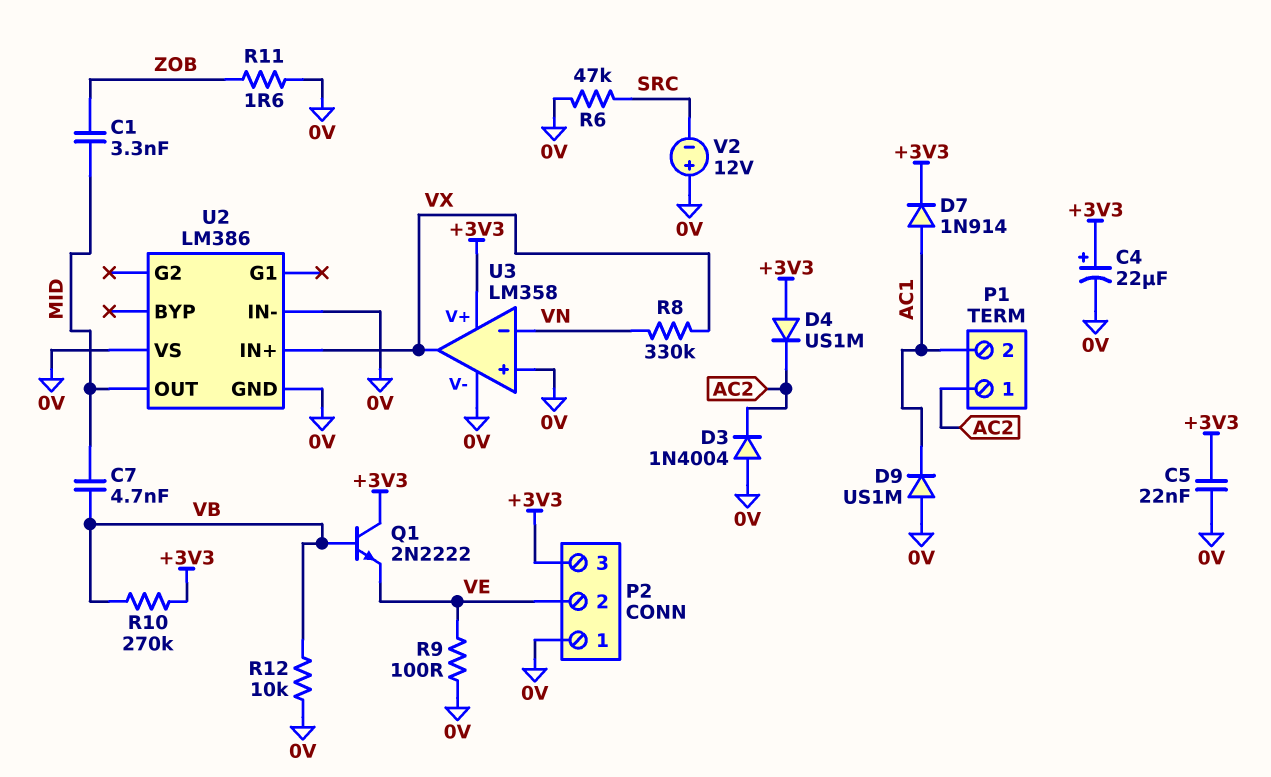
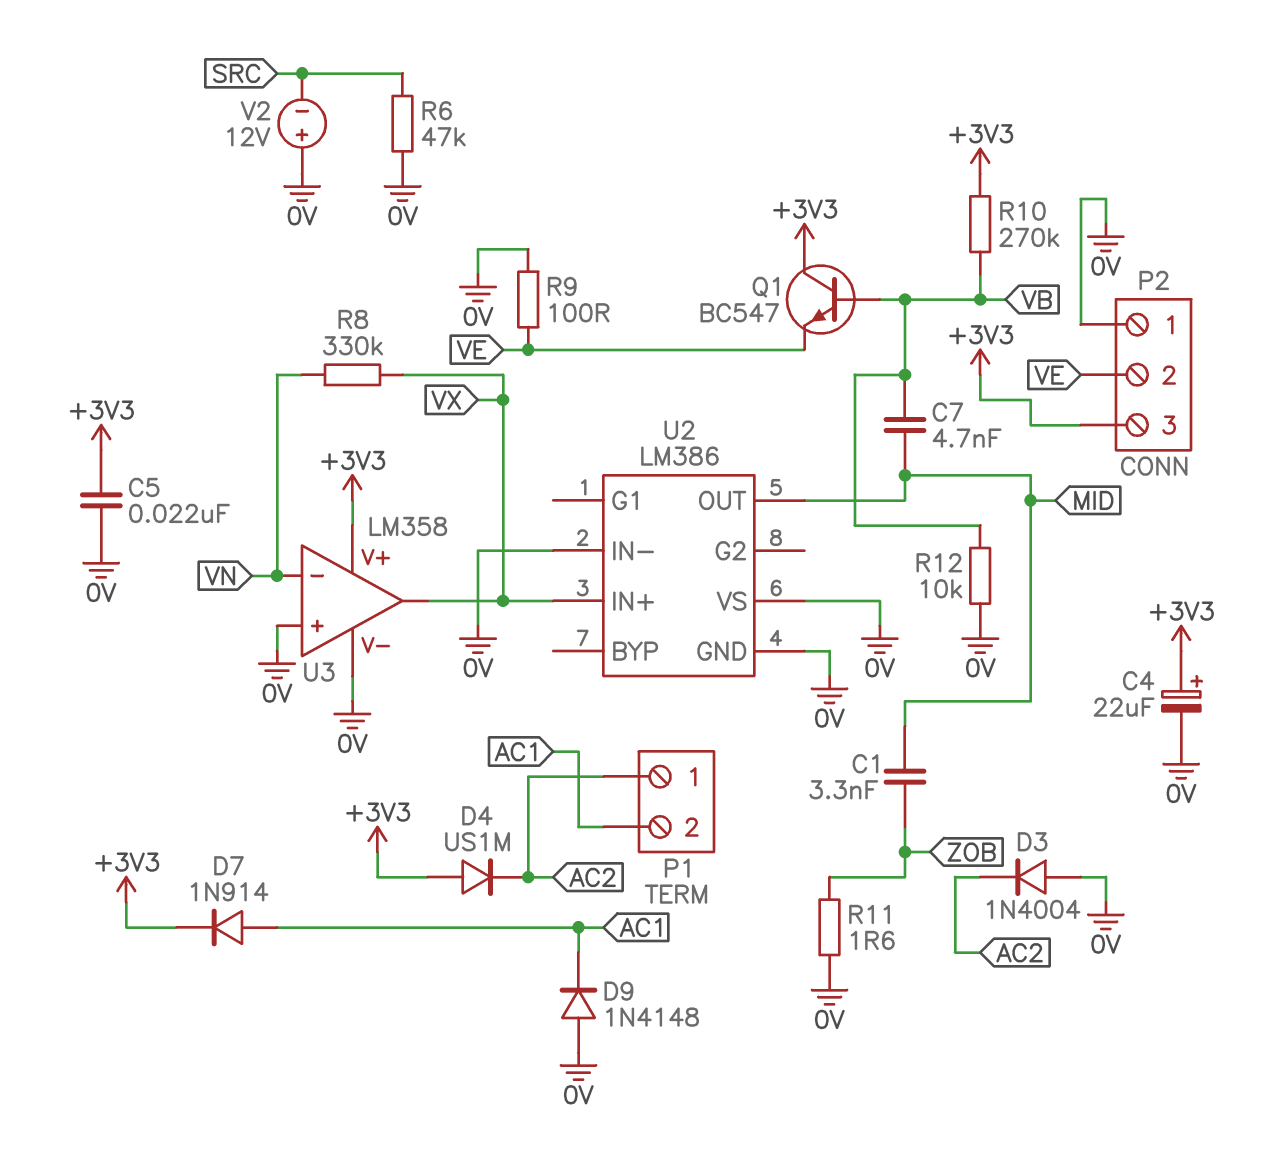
D9: diode US1M (A 0V, K AC1) -> diode 1N4148 (A 0V, K AC1)
Q1: NPN 2N2222 (B VB, C +3V3, E VE) -> NPN BC547 (B VB, C +3V3, E VE)

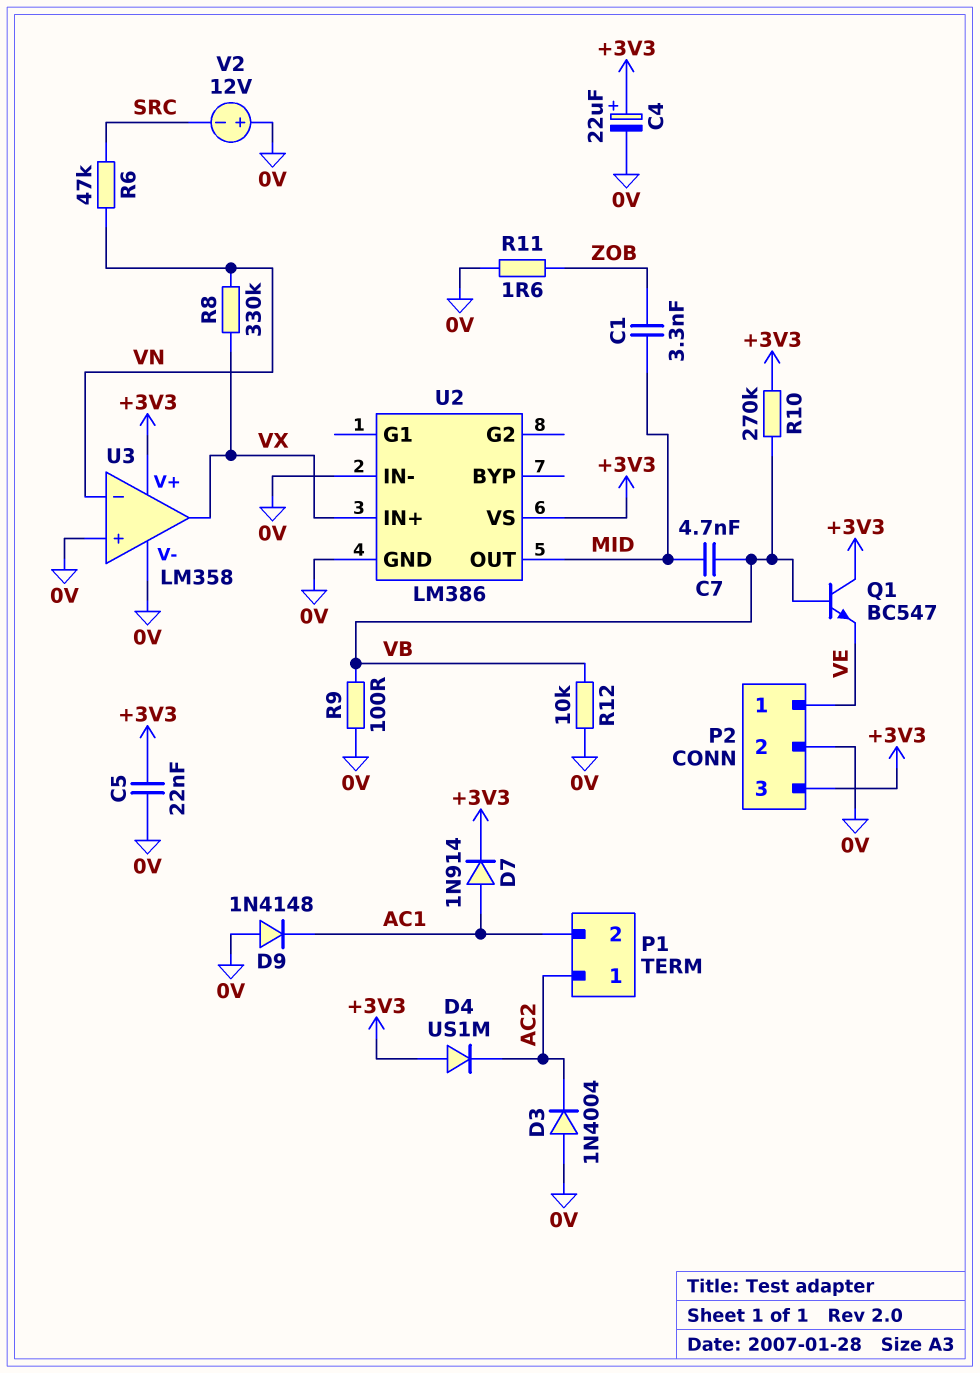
P2 pin 1: 0V -> VE
P2 pin 2: VE -> 0V
R6: 47k (0V, SRC) -> 47k (SRC, VN)
R9: 100 (0V, VE) -> 100 (0V, VB)
U2 pin VS: 0V -> +3V3

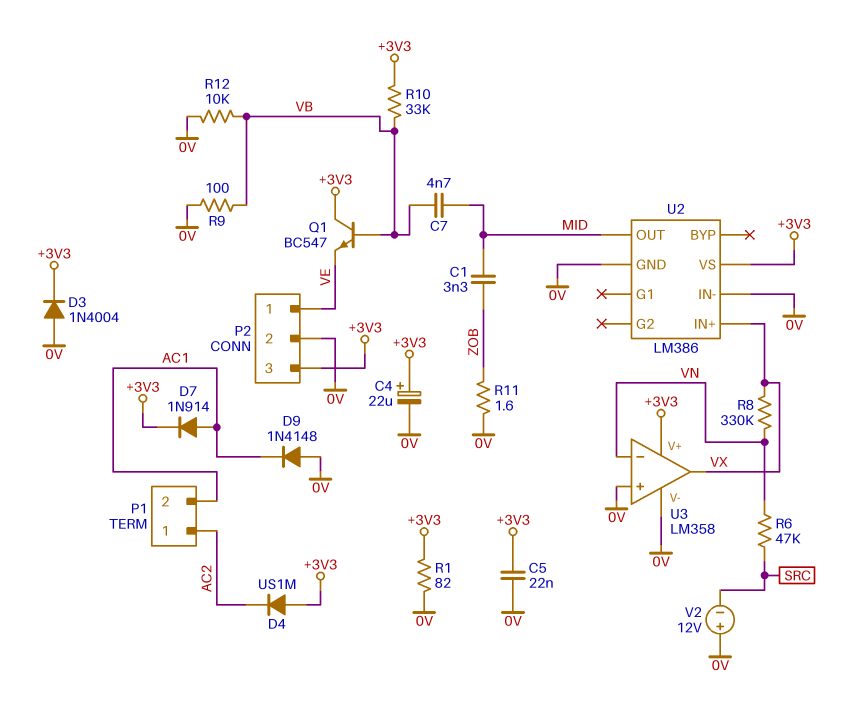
D3: diode 1N4004 (A 0V, K AC2) -> diode 1N4004 (A 0V, K +3V3)
R1: none -> 82 (+3V3, 0V)
R10: 270k (+3V3, VB) -> 33k (+3V3, VB)

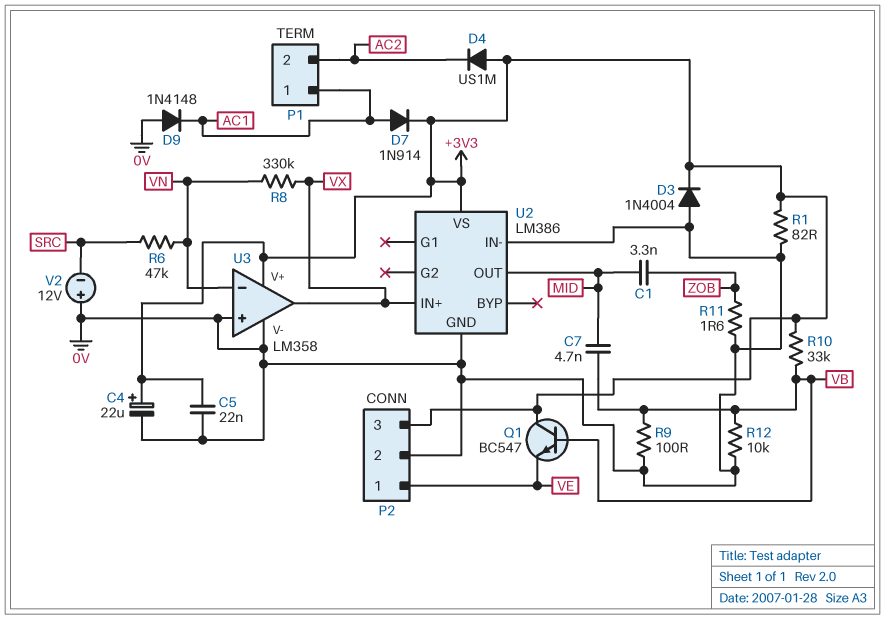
P1 pin 1: AC2 -> AC1
P1 pin 2: AC1 -> AC2

